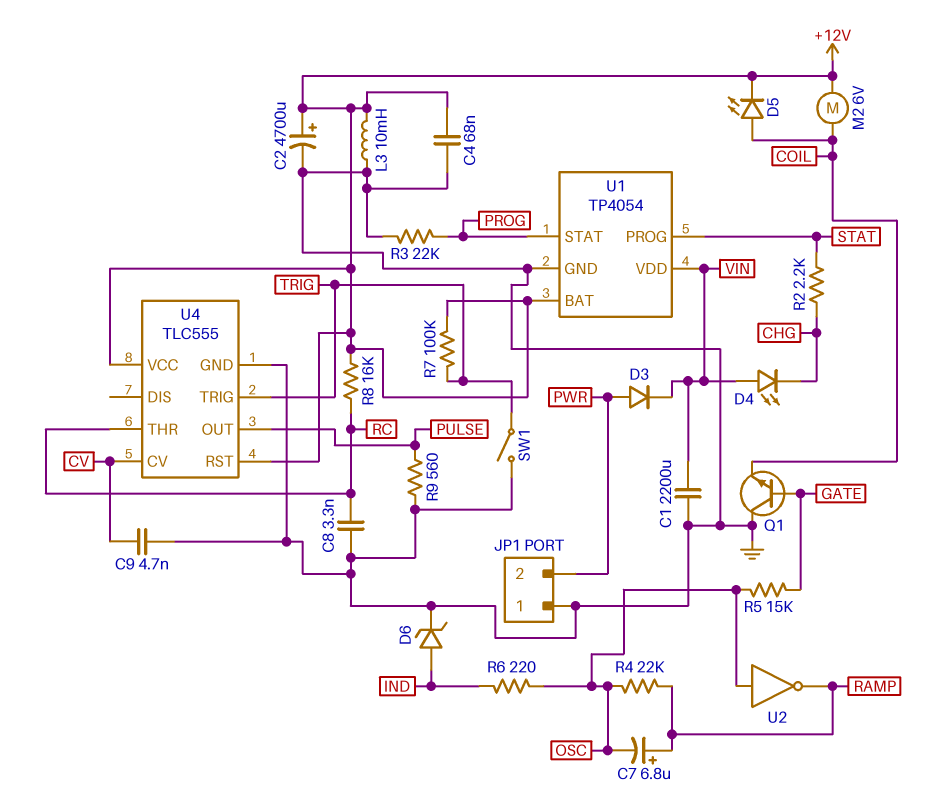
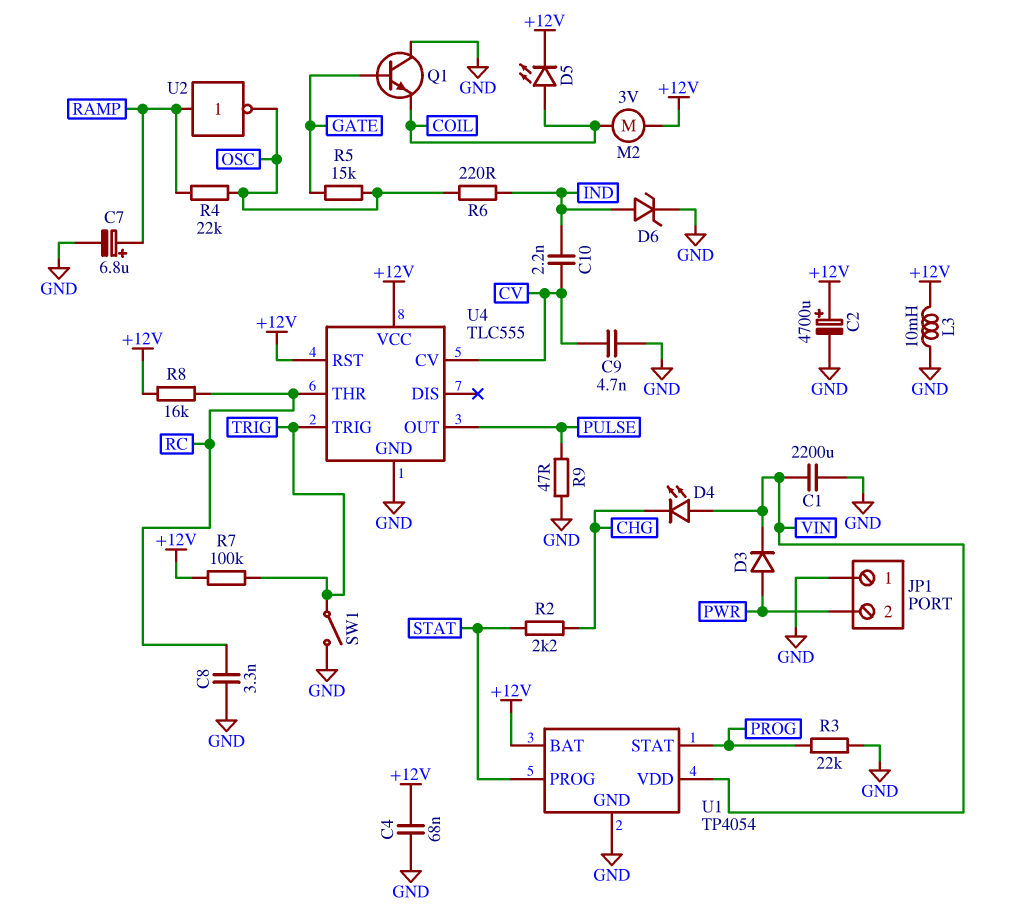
C7: 6.8uF (plus RAMP, minus OSC) -> 6.8uF (plus RAMP, minus GND)
C10: none -> 2.2nF (CV, IND)
M2: motor 6V (+12V, COIL) -> motor 3V (+12V, COIL)
R9: 560 (GND, PULSE) -> 47 (GND, PULSE)
U2: NOT (in OSC, out RAMP) -> NOT (in RAMP, out OSC)

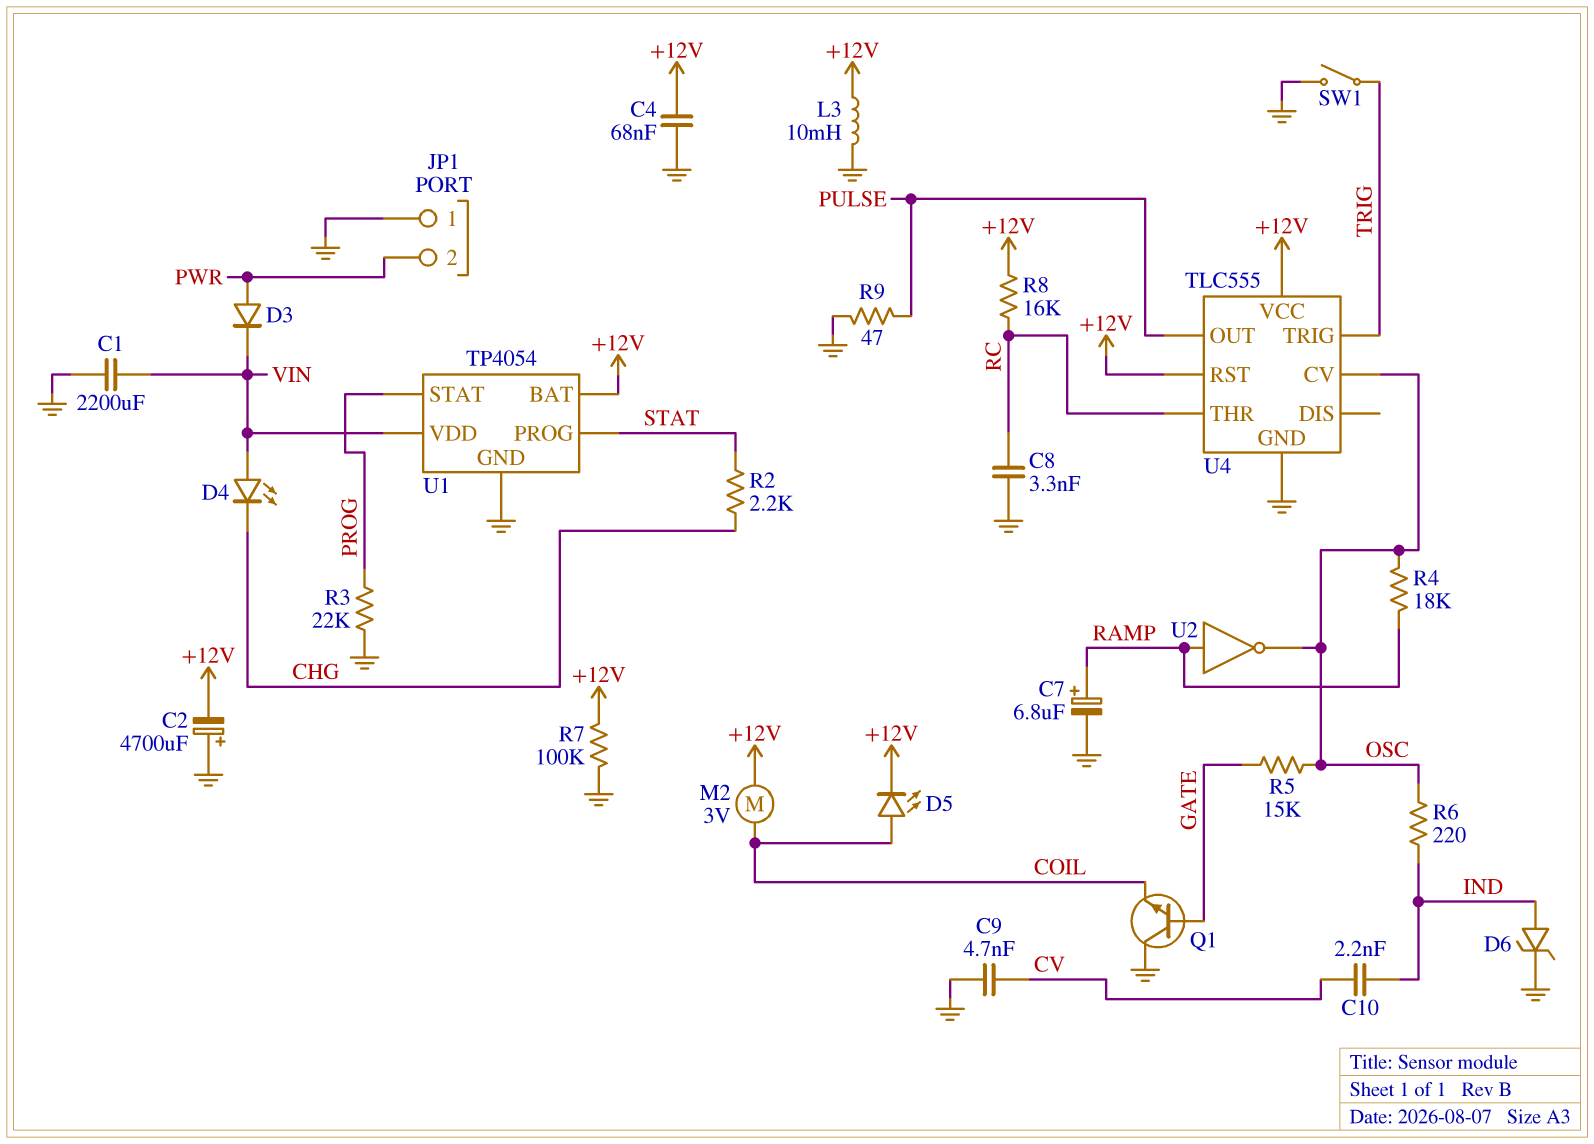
C2: 4700uF (plus +12V, minus GND) -> 4700uF (plus GND, minus +12V)
R4: 22k (OSC, RAMP) -> 18k (OSC, RAMP)
R7: 100k (+12V, TRIG) -> 100k (+12V, GND)
U4 pin CV: CV -> OSC

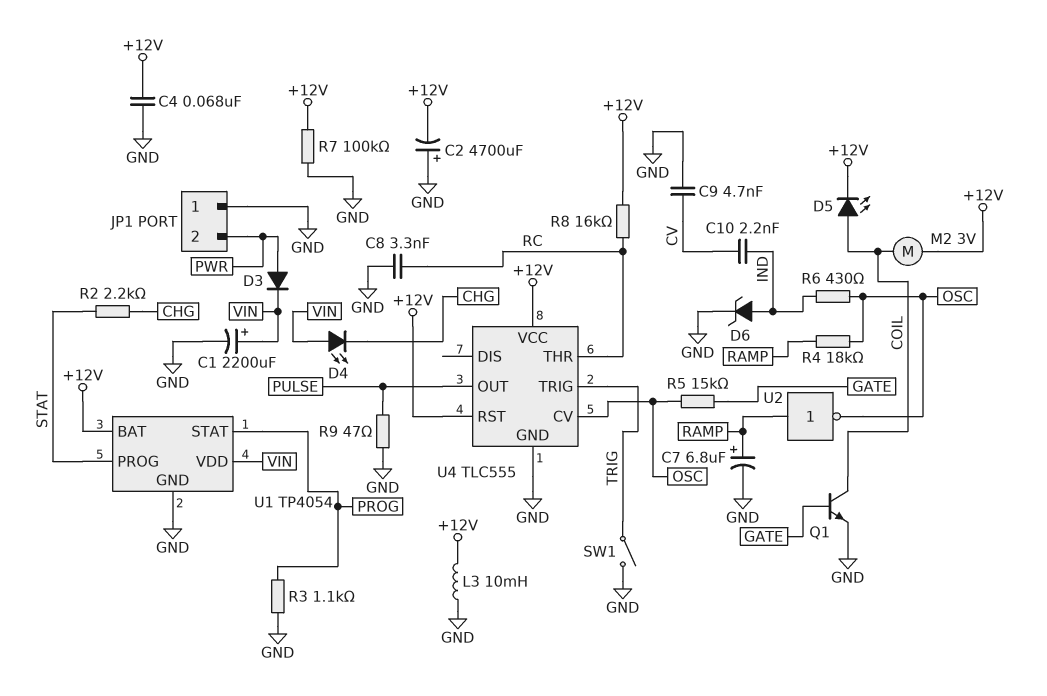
C1: 2200uF (GND, VIN) -> 2200uF (plus VIN, minus GND)
Q1: NPN (B GATE, C GND, E COIL) -> NPN (B GATE, C COIL, E GND)
R3: 22k (GND, PROG) -> 1.1k (GND, PROG)
R6: 220 (IND, OSC) -> 430 (IND, OSC)

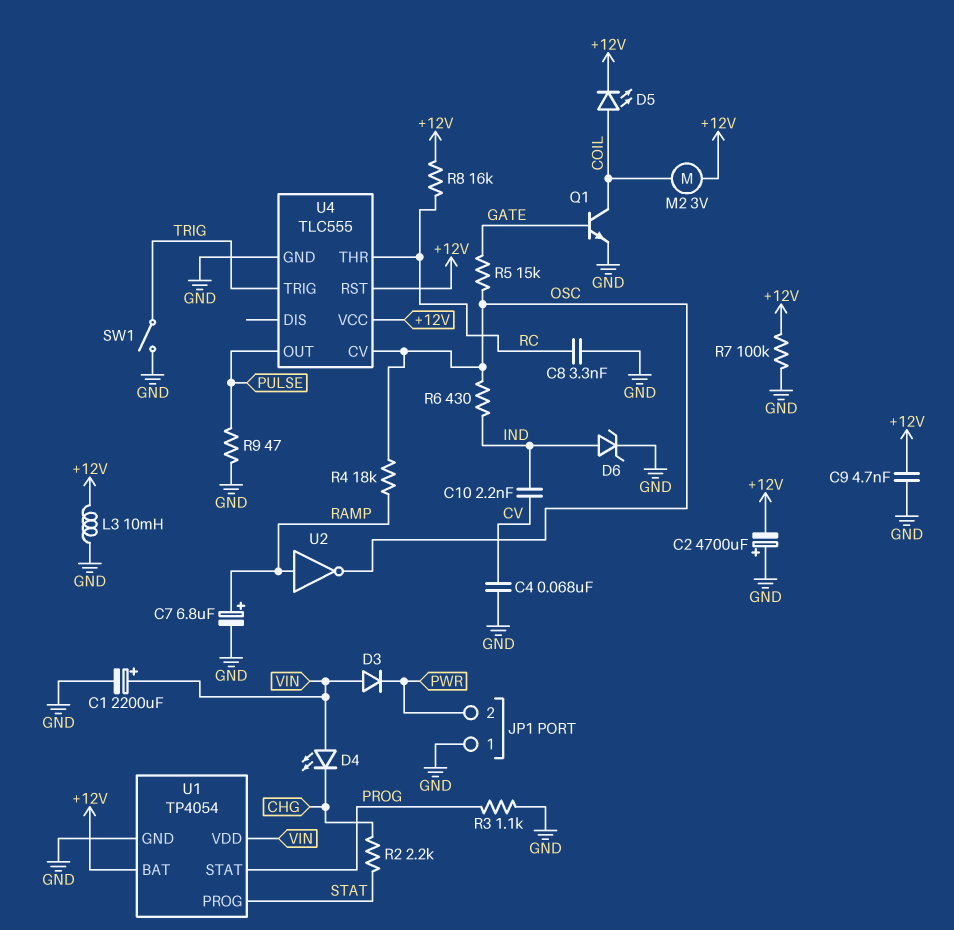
C4: 68nF (+12V, GND) -> 68nF (CV, GND)
C9: 4.7nF (CV, GND) -> 4.7nF (+12V, GND)
D3: diode (A PWR, K VIN) -> diode (A VIN, K PWR)

